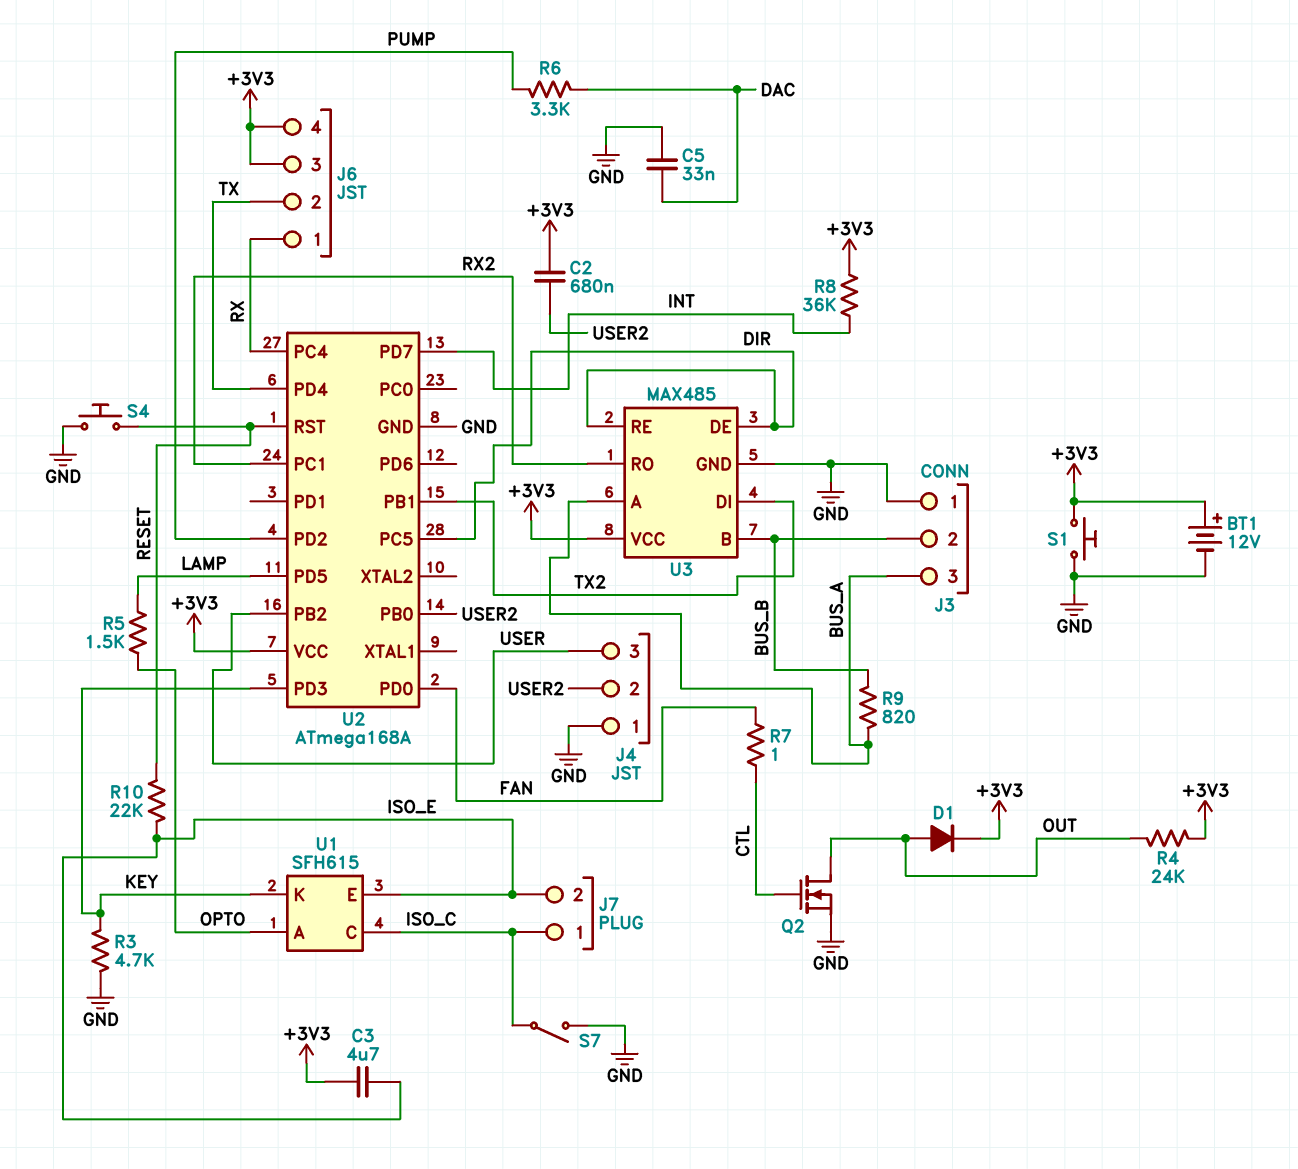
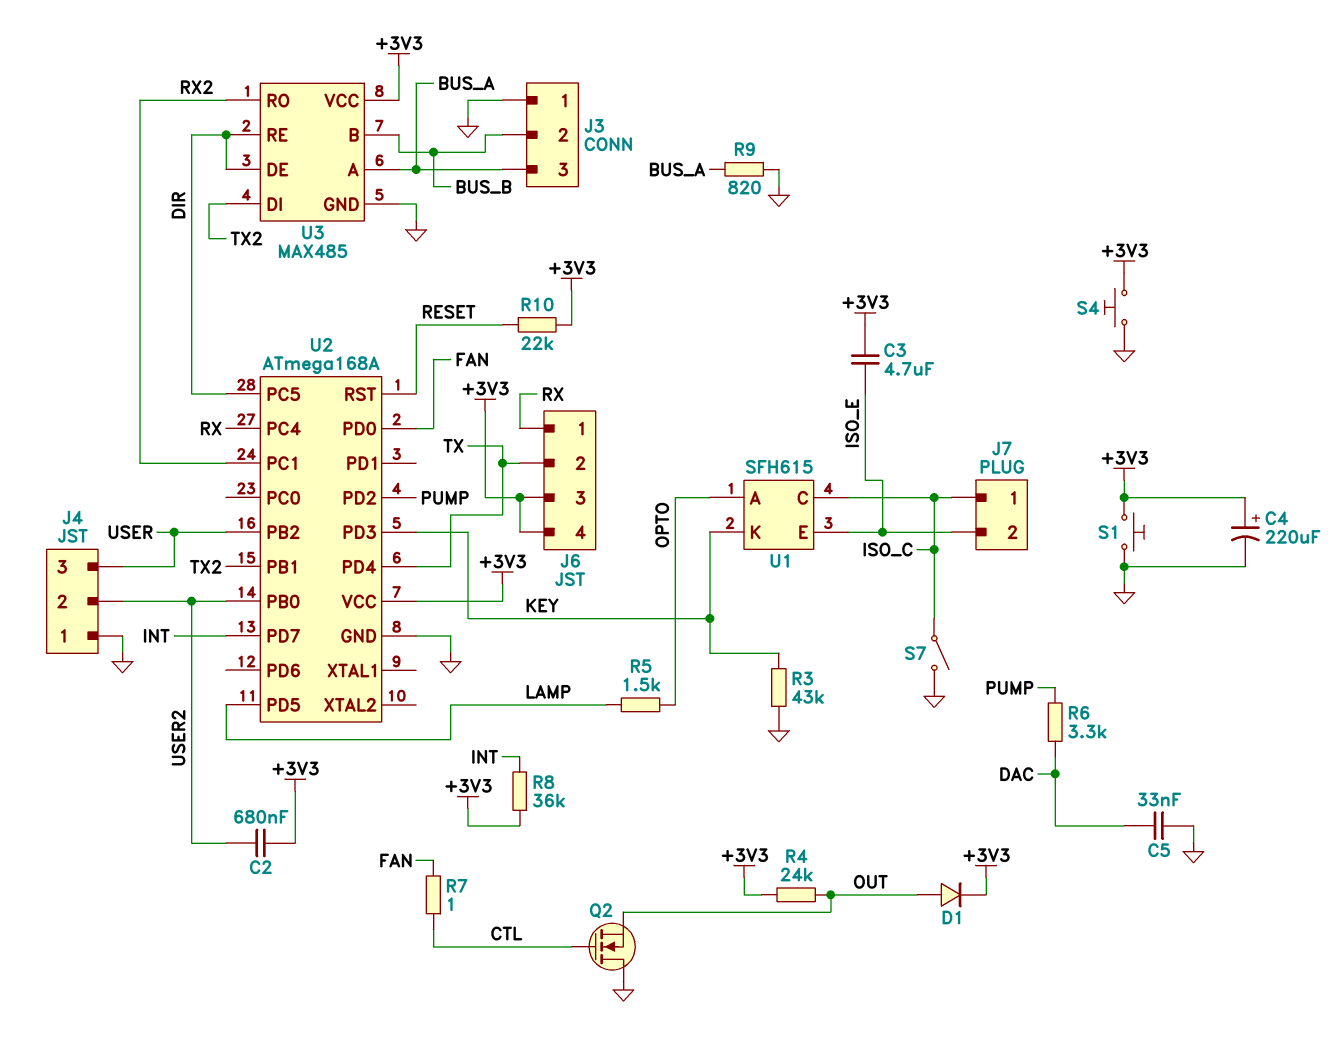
BT1: 12V (plus +3V3, minus GND) -> none
C4: none -> 220uF (plus +3V3, minus GND)
Q2: NMOS (G CTL, D OUT, S GND) -> NMOS (G CTL, D GND, S OUT)
R3: 4.7k (GND, KEY) -> 43k (GND, KEY)
R9: 820 (BUS_A, BUS_B) -> 820 (BUS_A, GND)
R10: 22k (ISO_E, RESET) -> 22k (+3V3, RESET)
S4: button (GND, RESET) -> button (+3V3, GND)

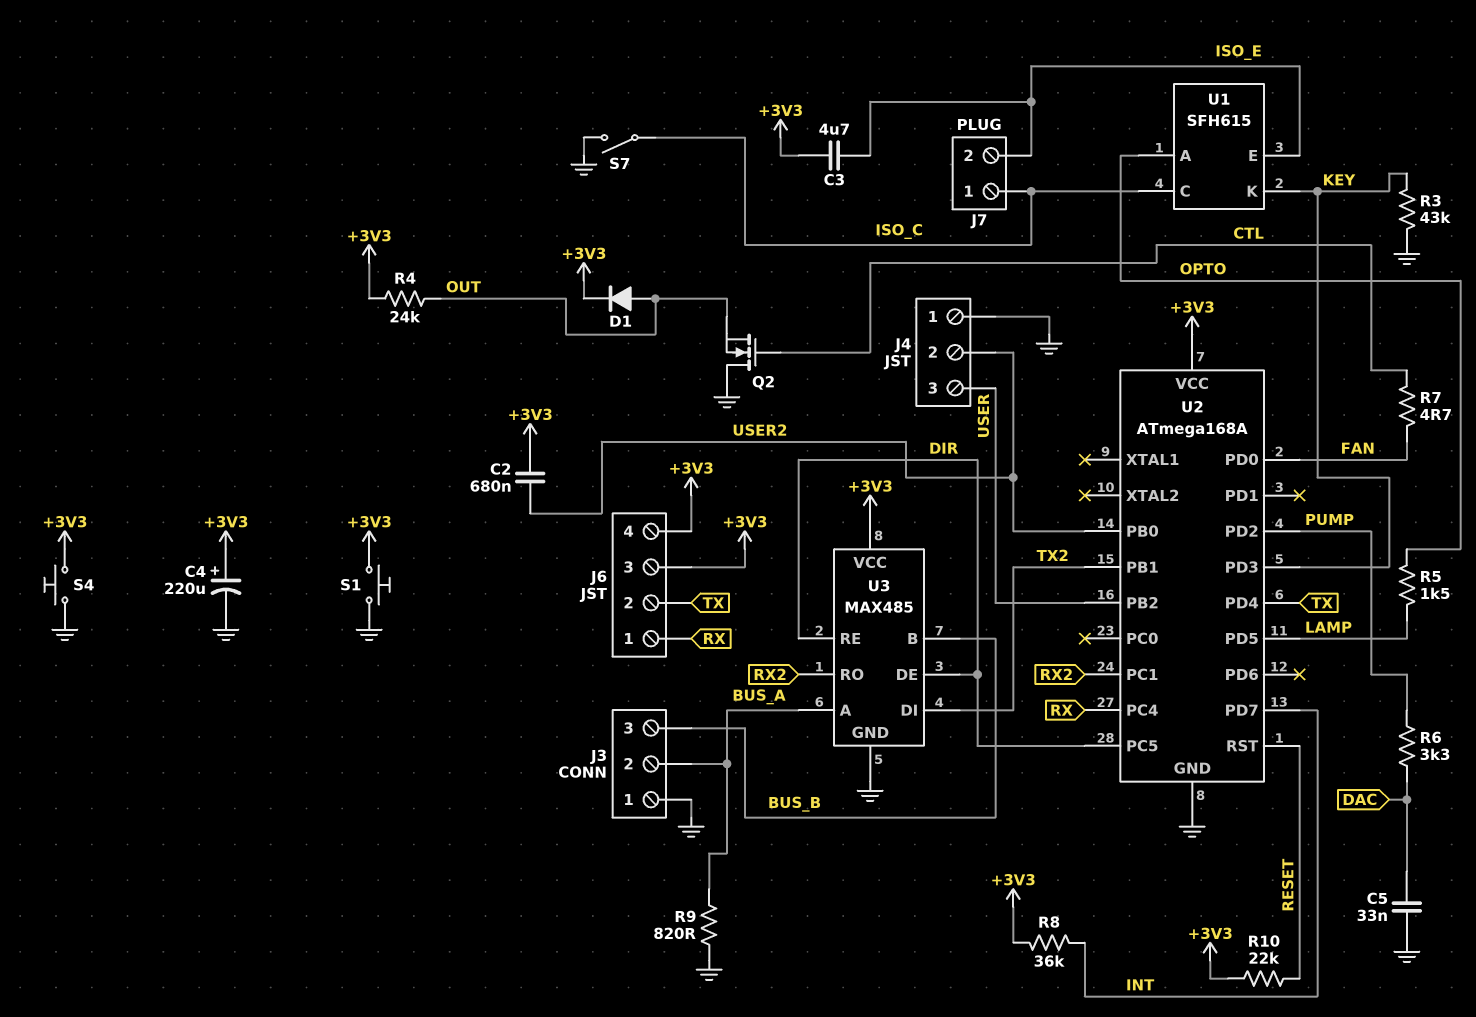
J3 pin 2: BUS_B -> BUS_A
J3 pin 3: BUS_A -> BUS_B
R7: 1 (CTL, FAN) -> 4.7 (CTL, FAN)

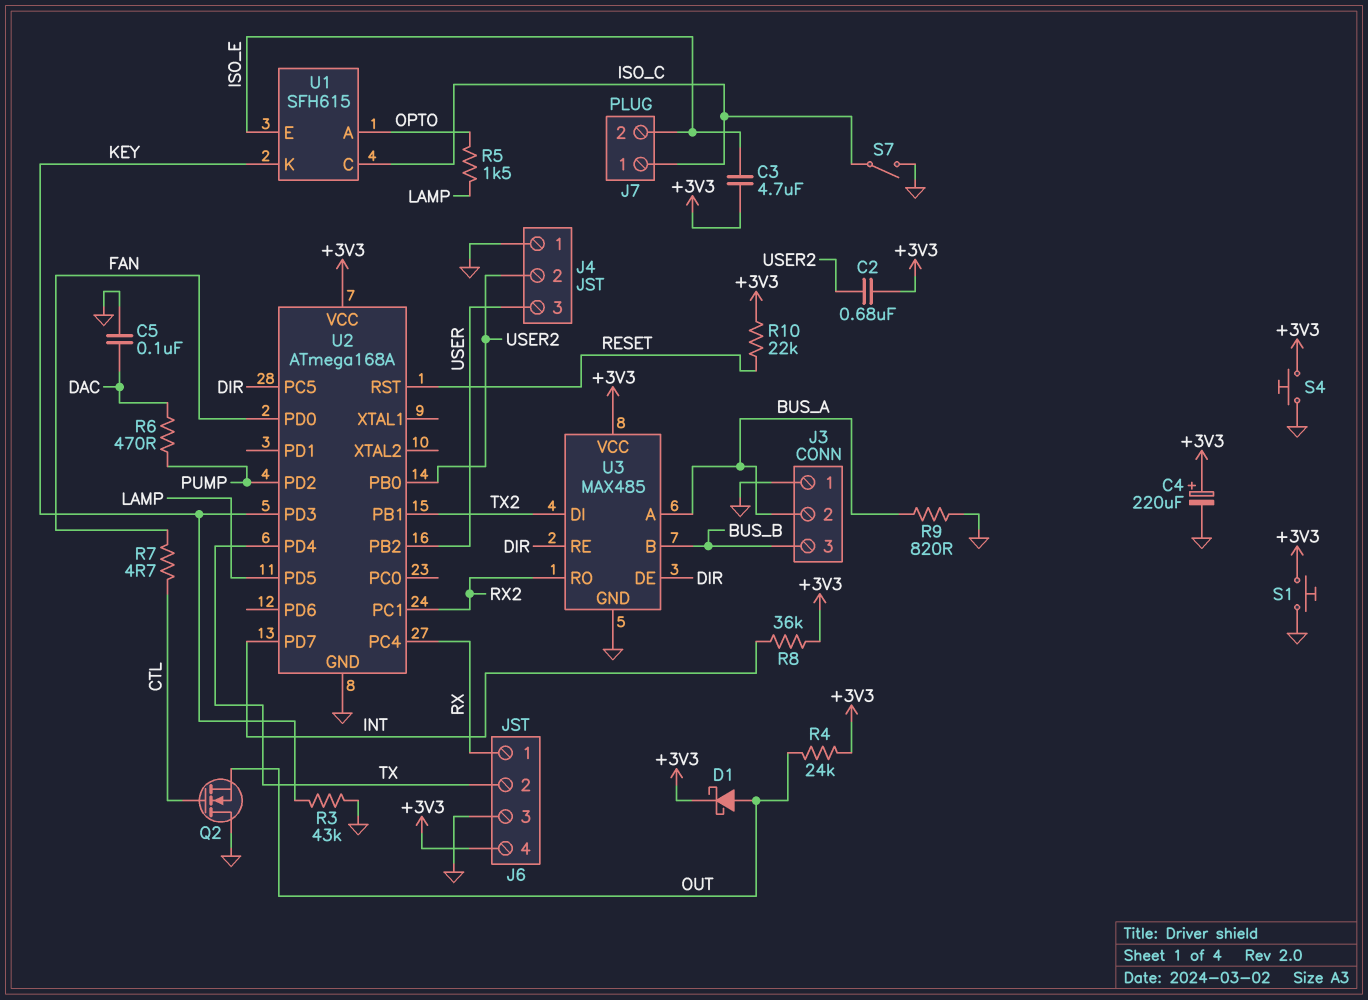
C5: 33nF (DAC, GND) -> 100nF (DAC, GND)
D1: diode (A OUT, K +3V3) -> schottky (A OUT, K +3V3)
J6 pin 3: +3V3 -> GND
R6: 3.3k (DAC, PUMP) -> 470 (DAC, PUMP)

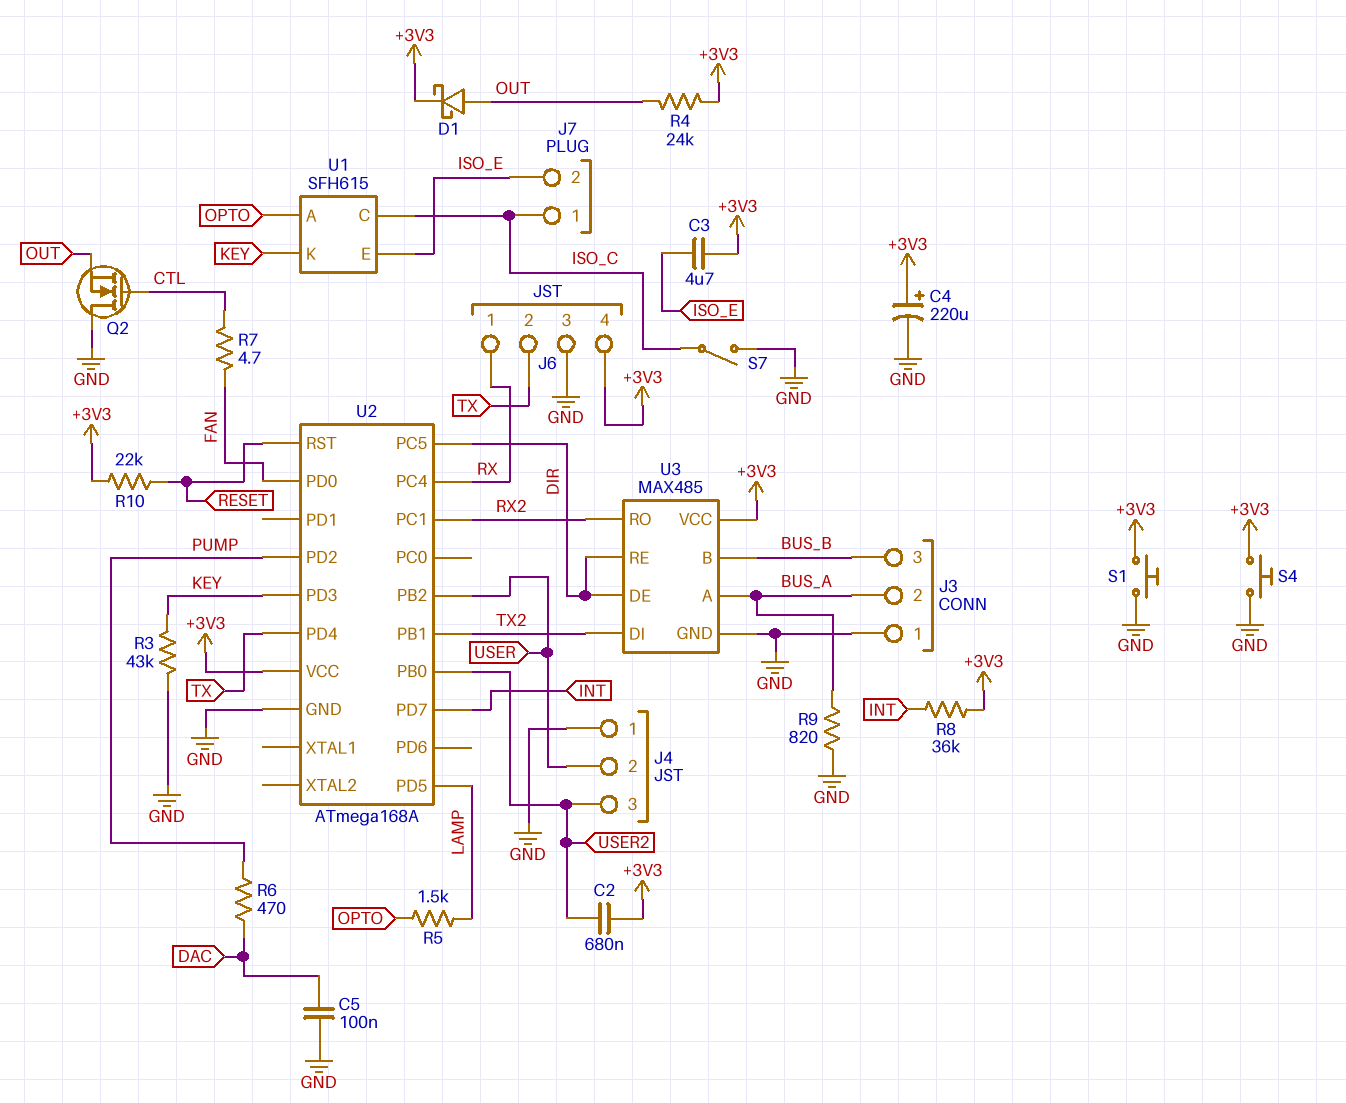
J4 pin 2: USER2 -> USER
J4 pin 3: USER -> USER2

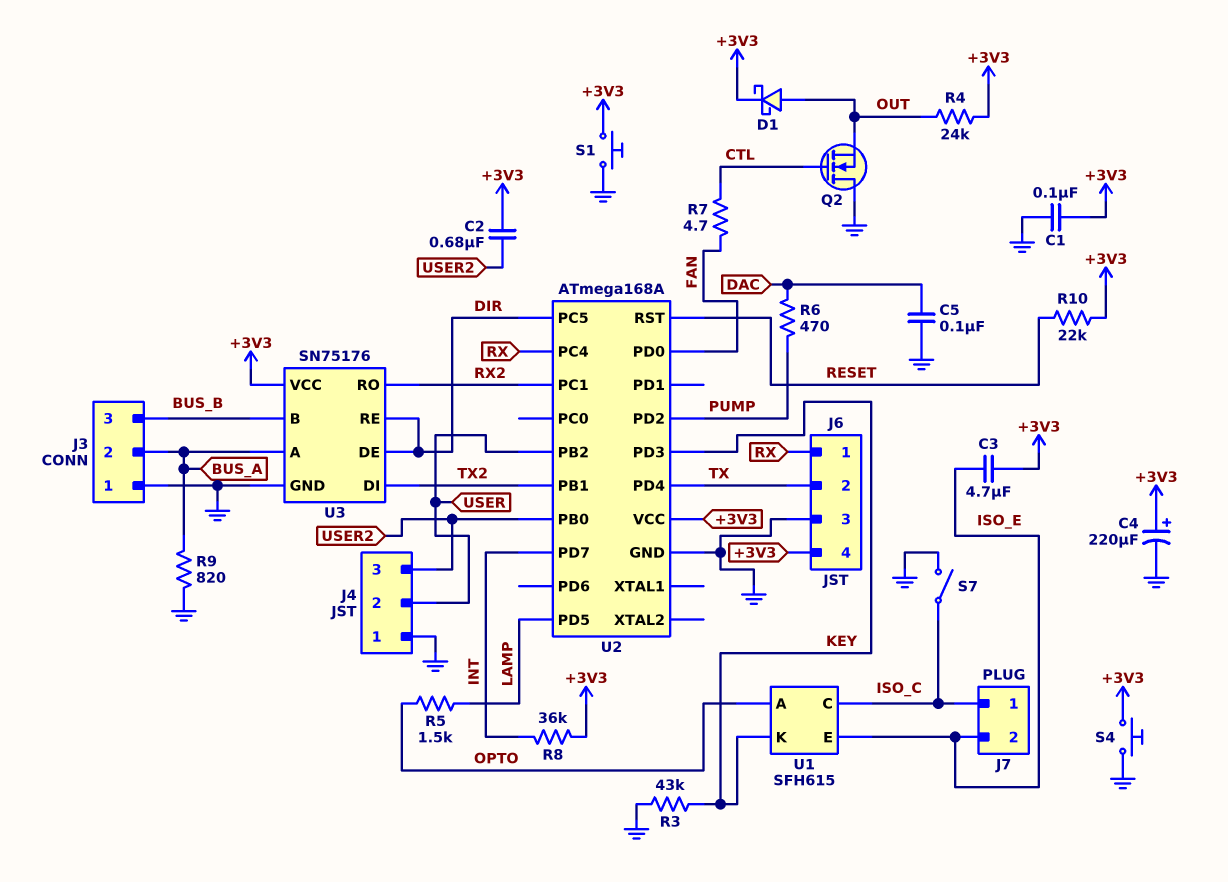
C1: none -> 100nF (+3V3, GND)
U3: MAX485 -> SN75176

